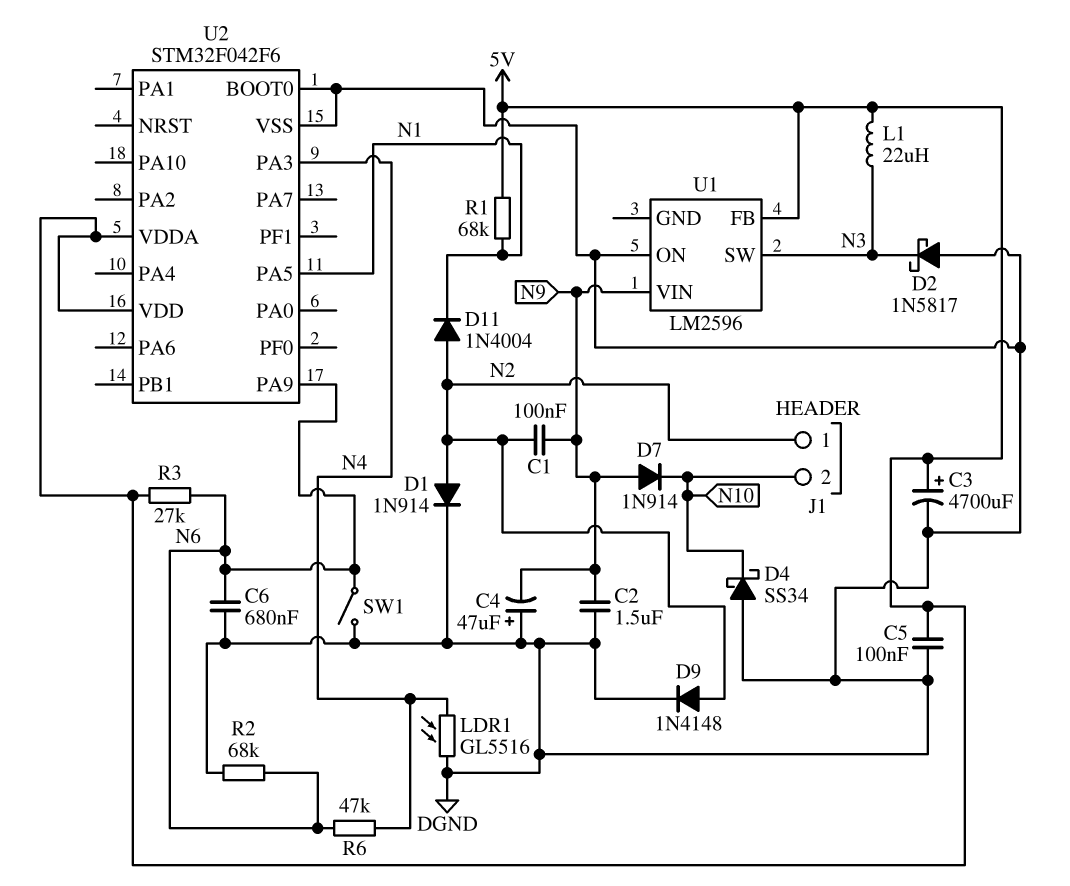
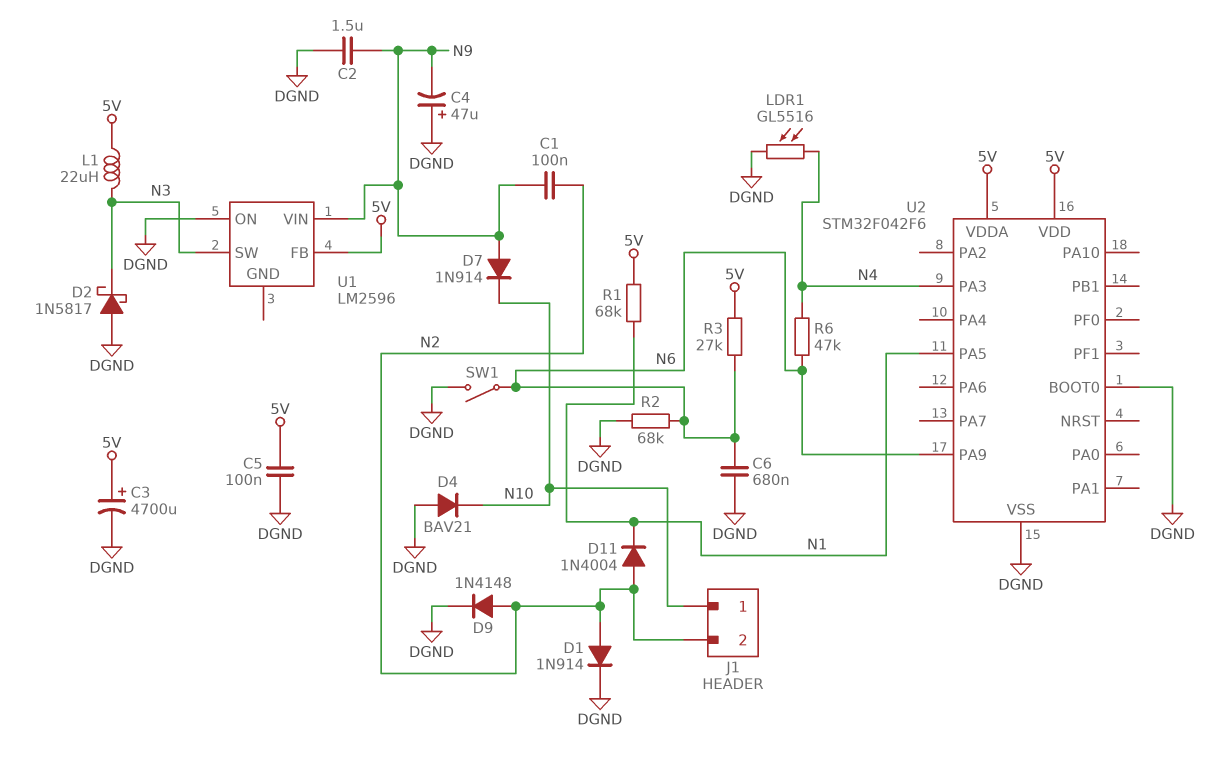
D4: schottky SS34 (A DGND, K N10) -> diode BAV21 (A DGND, K N10)
J1 pin 1: N2 -> N10
J1 pin 2: N10 -> N2

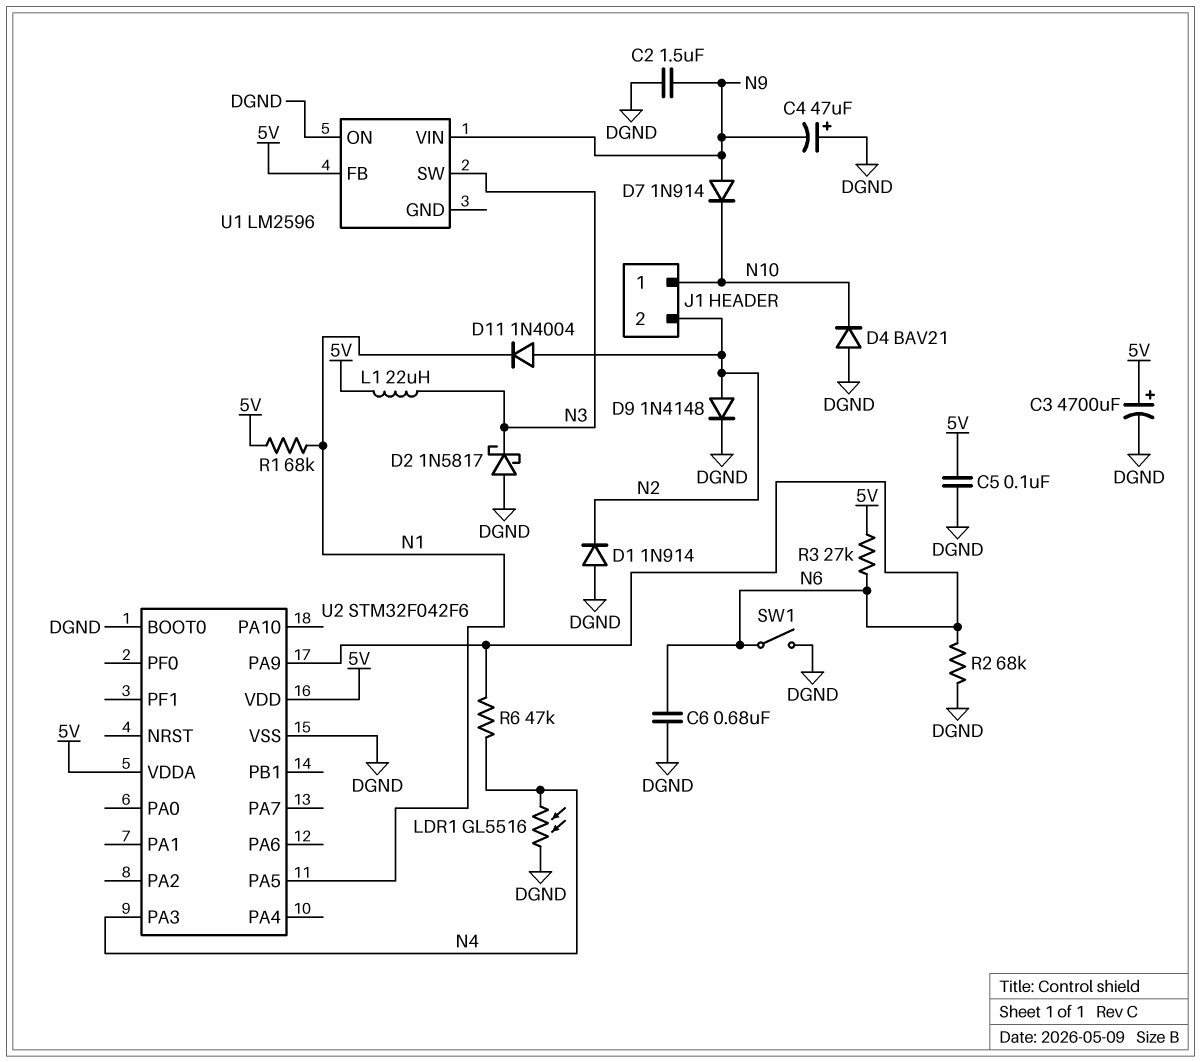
C1: 100nF (N2, N9) -> none
D1: diode 1N914 (A N2, K DGND) -> diode 1N914 (A DGND, K N2)

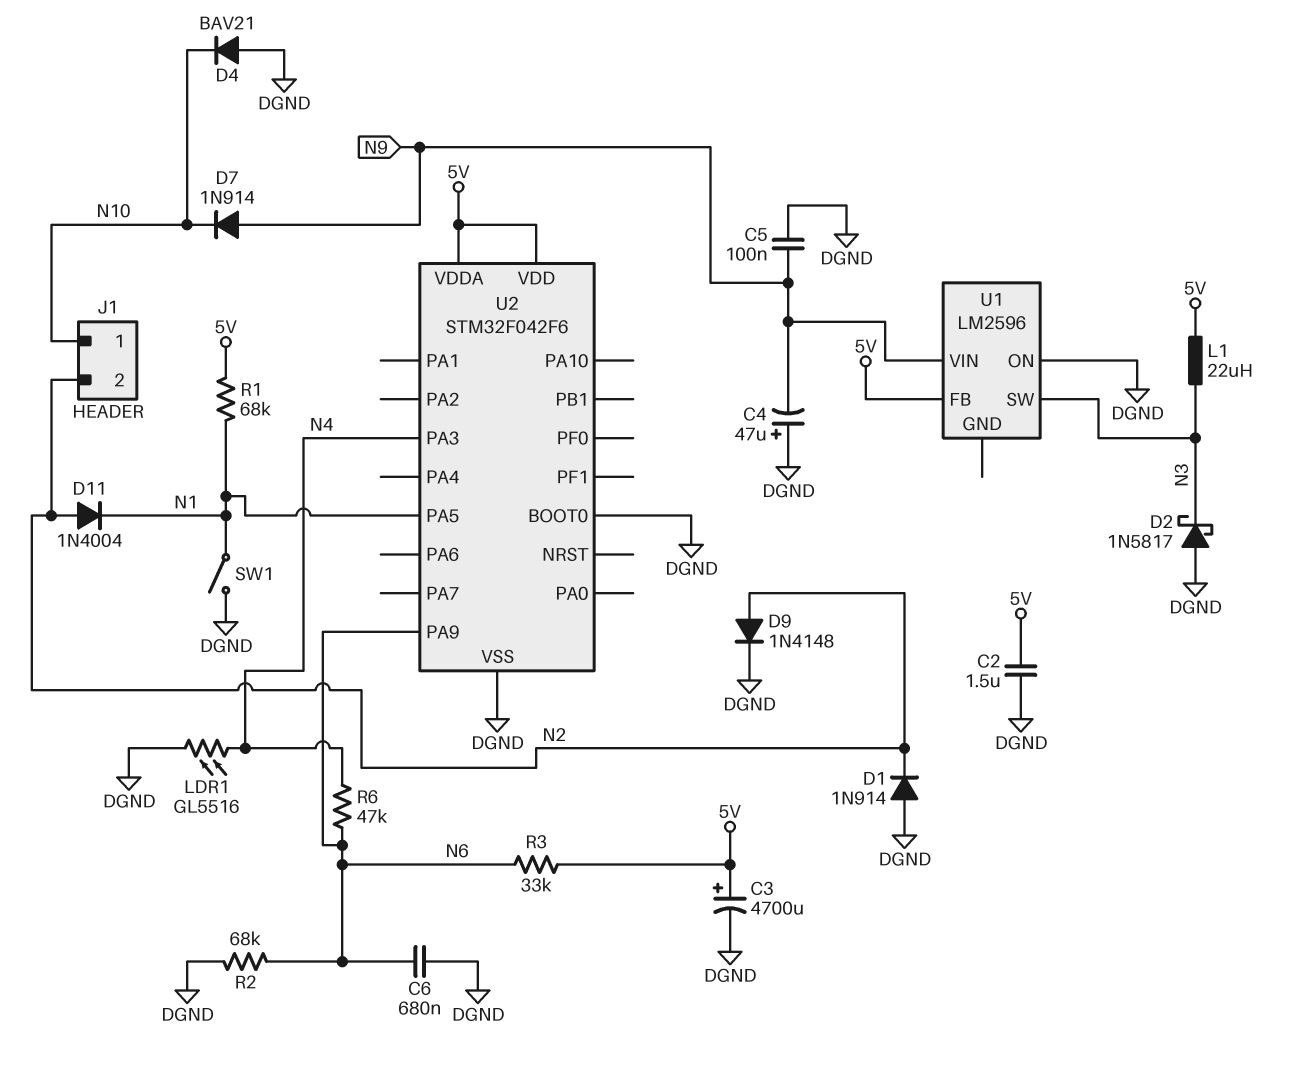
C2: 1.5uF (DGND, N9) -> 1.5uF (5V, DGND)
C5: 100nF (5V, DGND) -> 100nF (DGND, N9)
R3: 27k (5V, N6) -> 33k (5V, N6)
SW1: switch (DGND, N6) -> switch (DGND, N1)

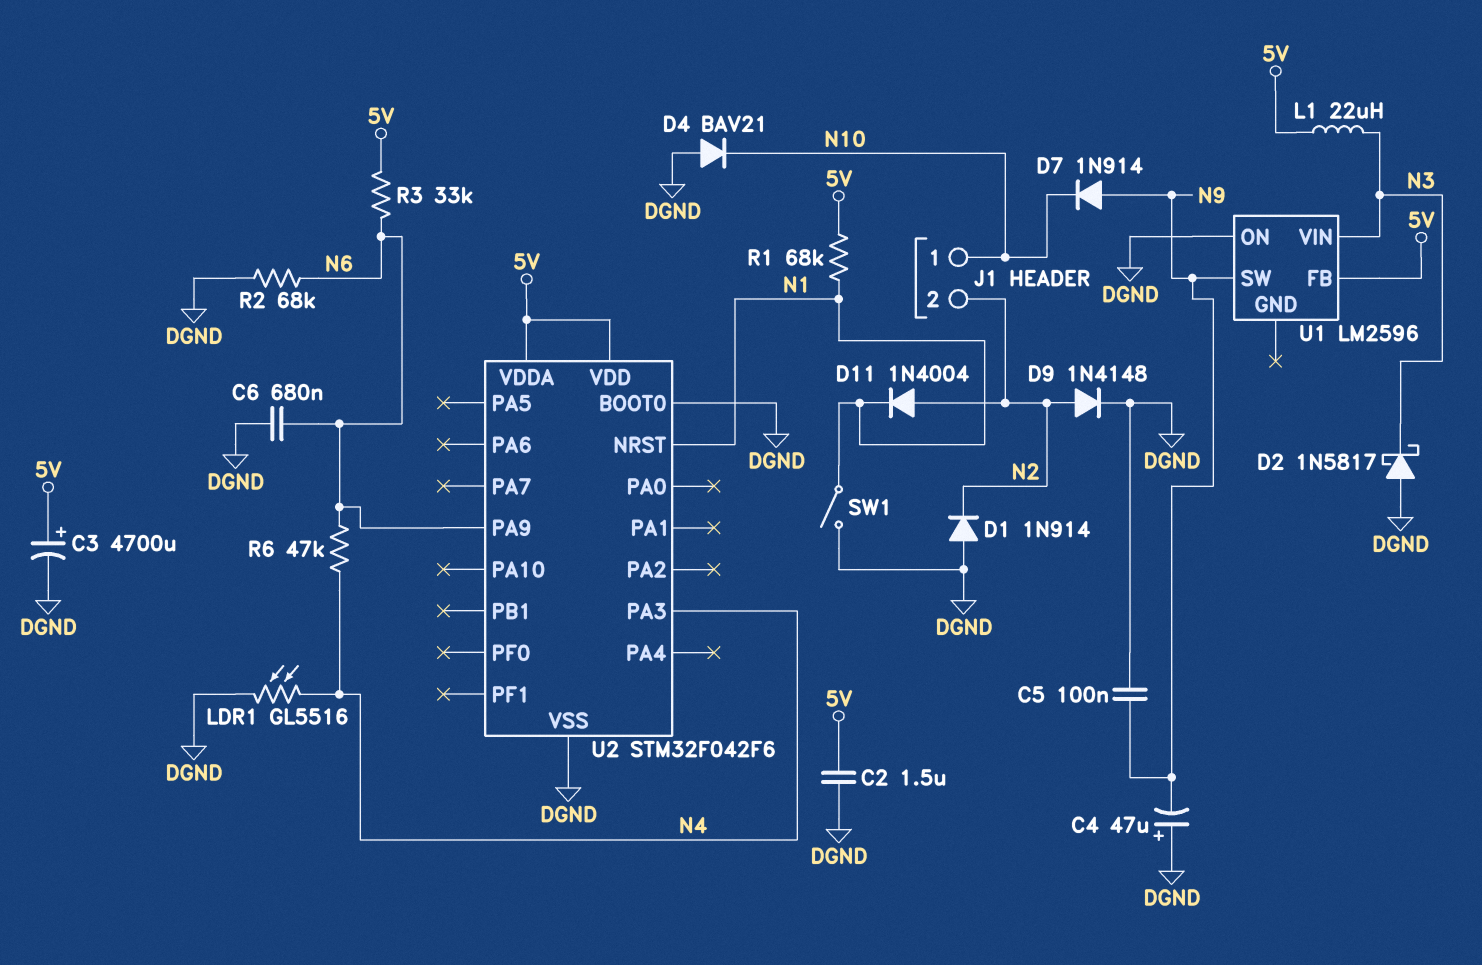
U1 pin SW: N3 -> N9
U1 pin VIN: N9 -> N3
U2 pin NRST: none -> N1
U2 pin PA5: N1 -> none

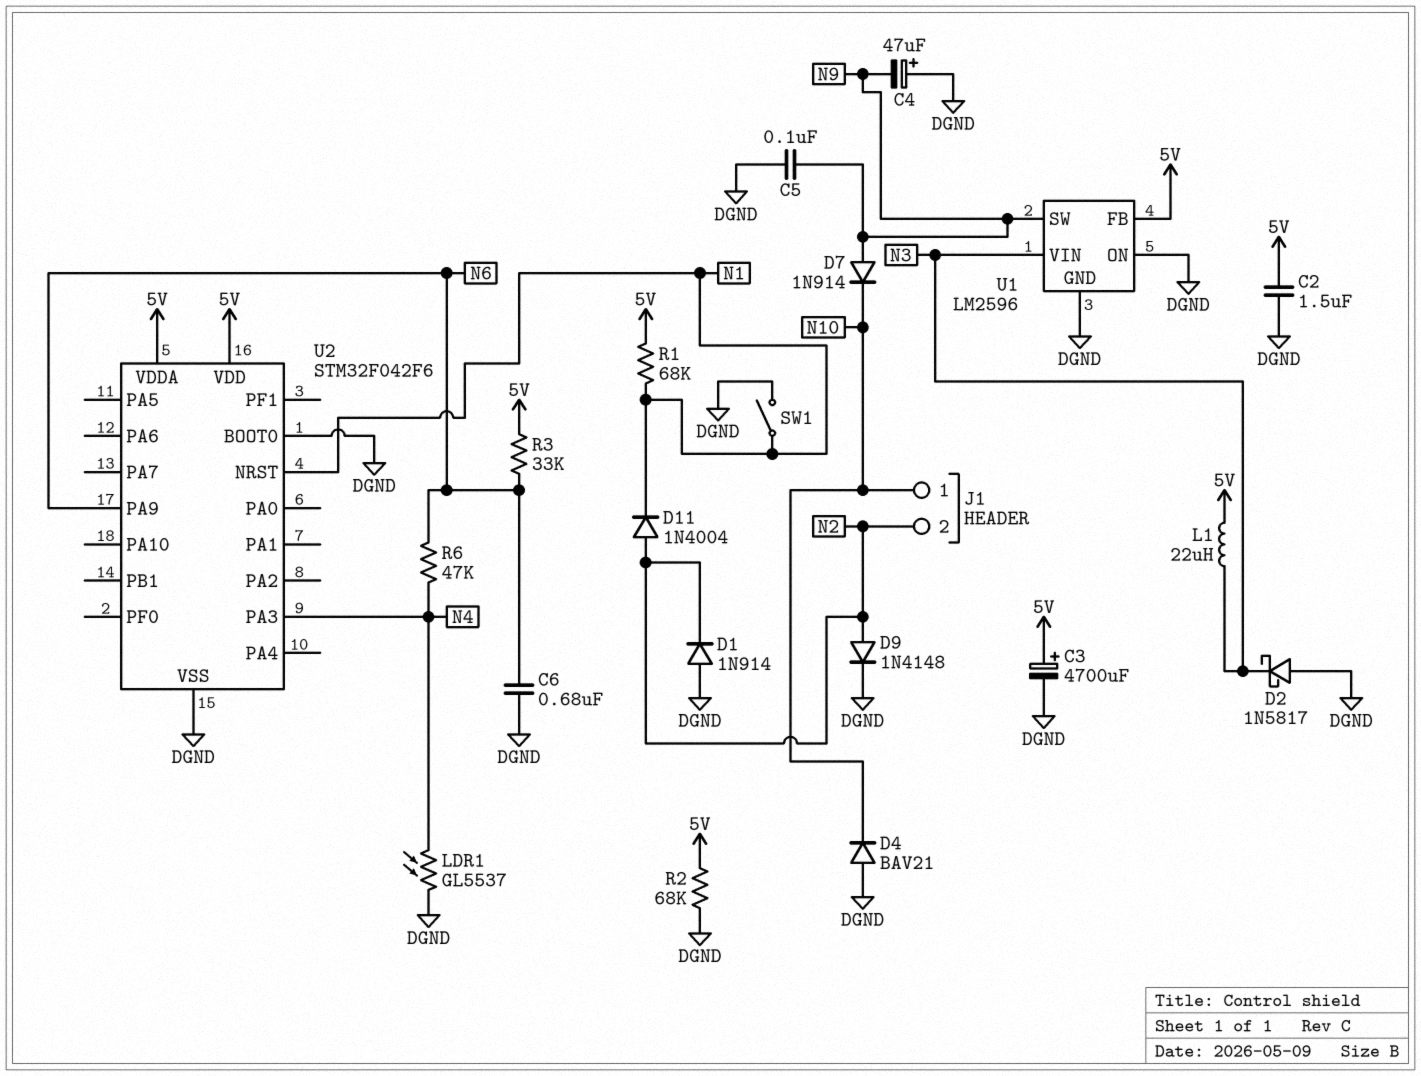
LDR1: GL5516 (DGND, N4) -> GL5537 (DGND, N4)
R2: 68k (DGND, N6) -> 68k (5V, DGND)
U1 pin GND: none -> DGND

